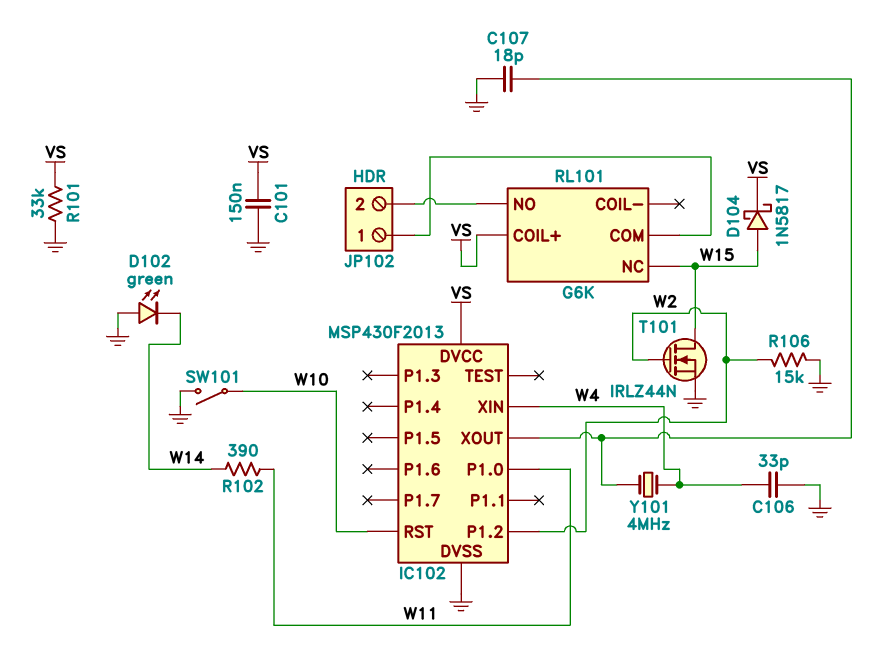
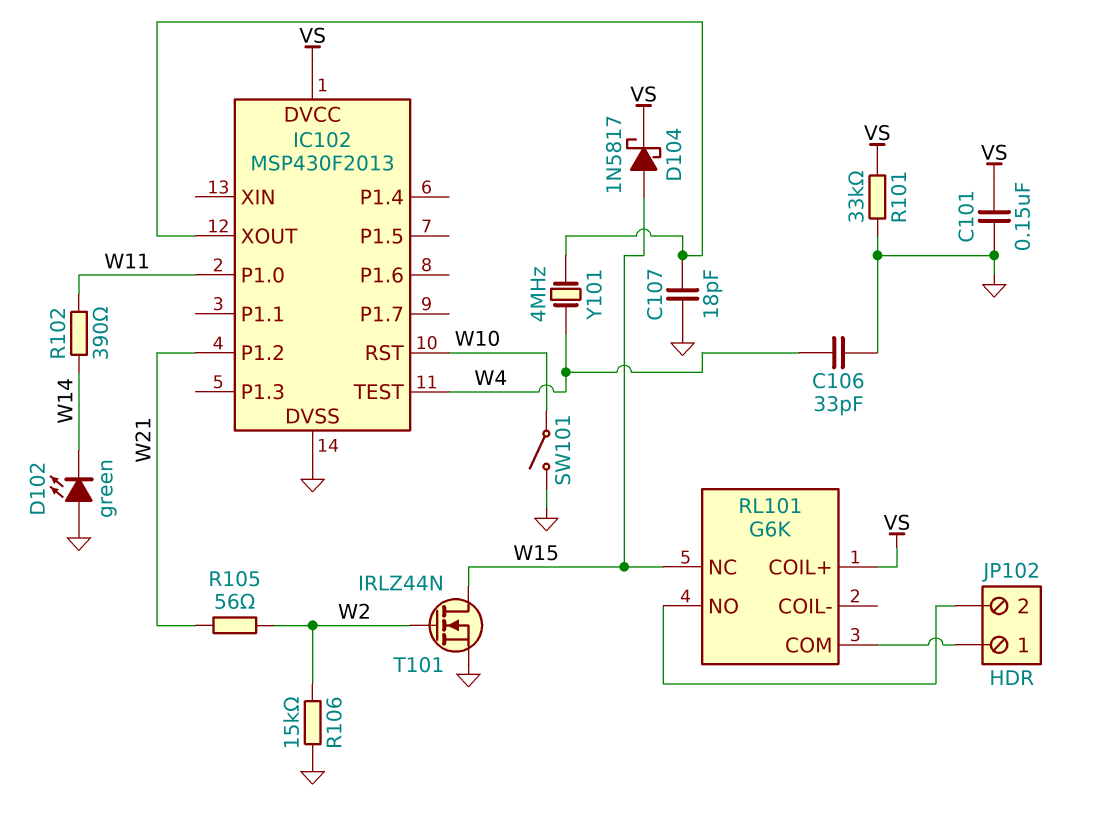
IC102 pin P1.2: W2 -> W21
IC102 pin TEST: none -> W4
IC102 pin XIN: W4 -> none
R105: none -> 56 (W2, W21)

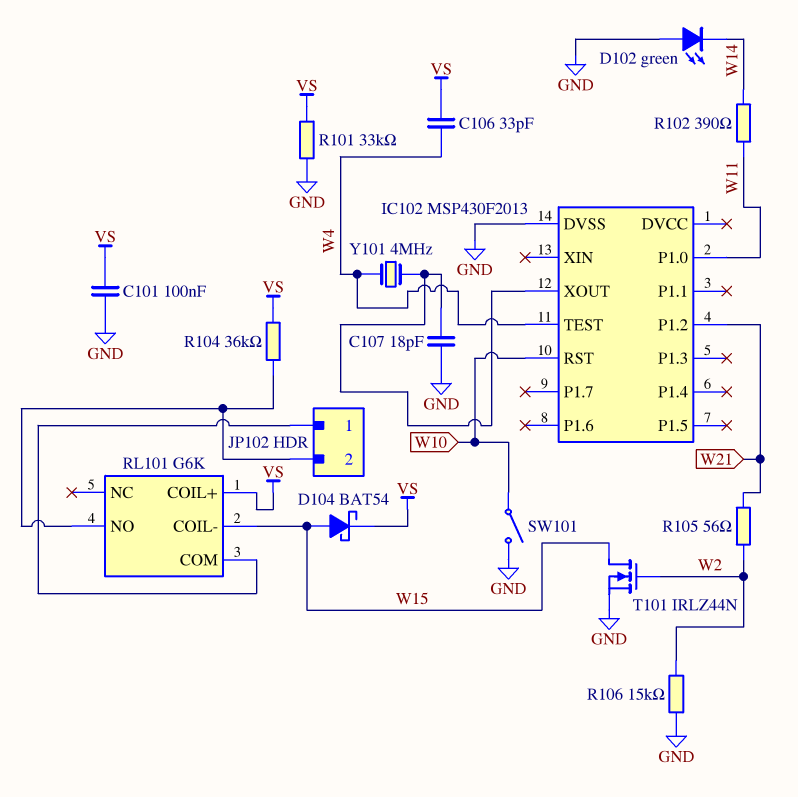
C101: 150nF (GND, VS) -> 100nF (GND, VS)
C106: 33pF (GND, W4) -> 33pF (VS, W4)
D104: schottky 1N5817 (A W15, K VS) -> schottky BAT54 (A W15, K VS)
IC102 pin DVCC: VS -> none
R104: none -> 36k (JP102/2, VS)
RL101 pin COIL-: none -> W15
RL101 pin NC: W15 -> none

